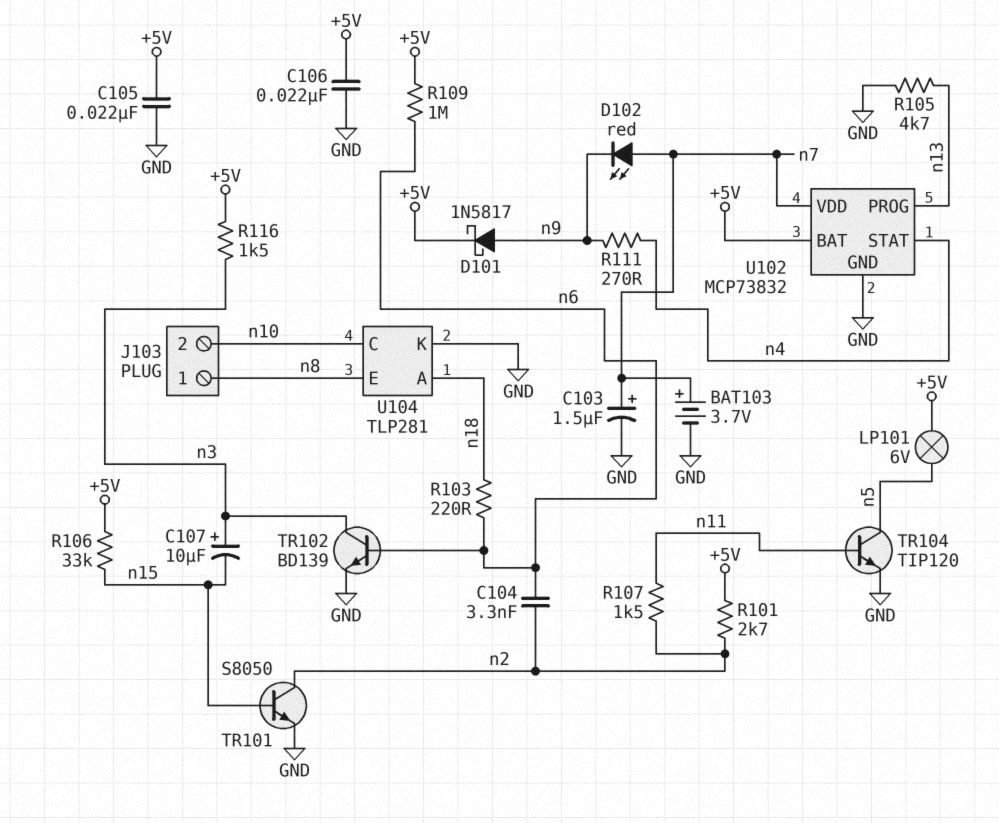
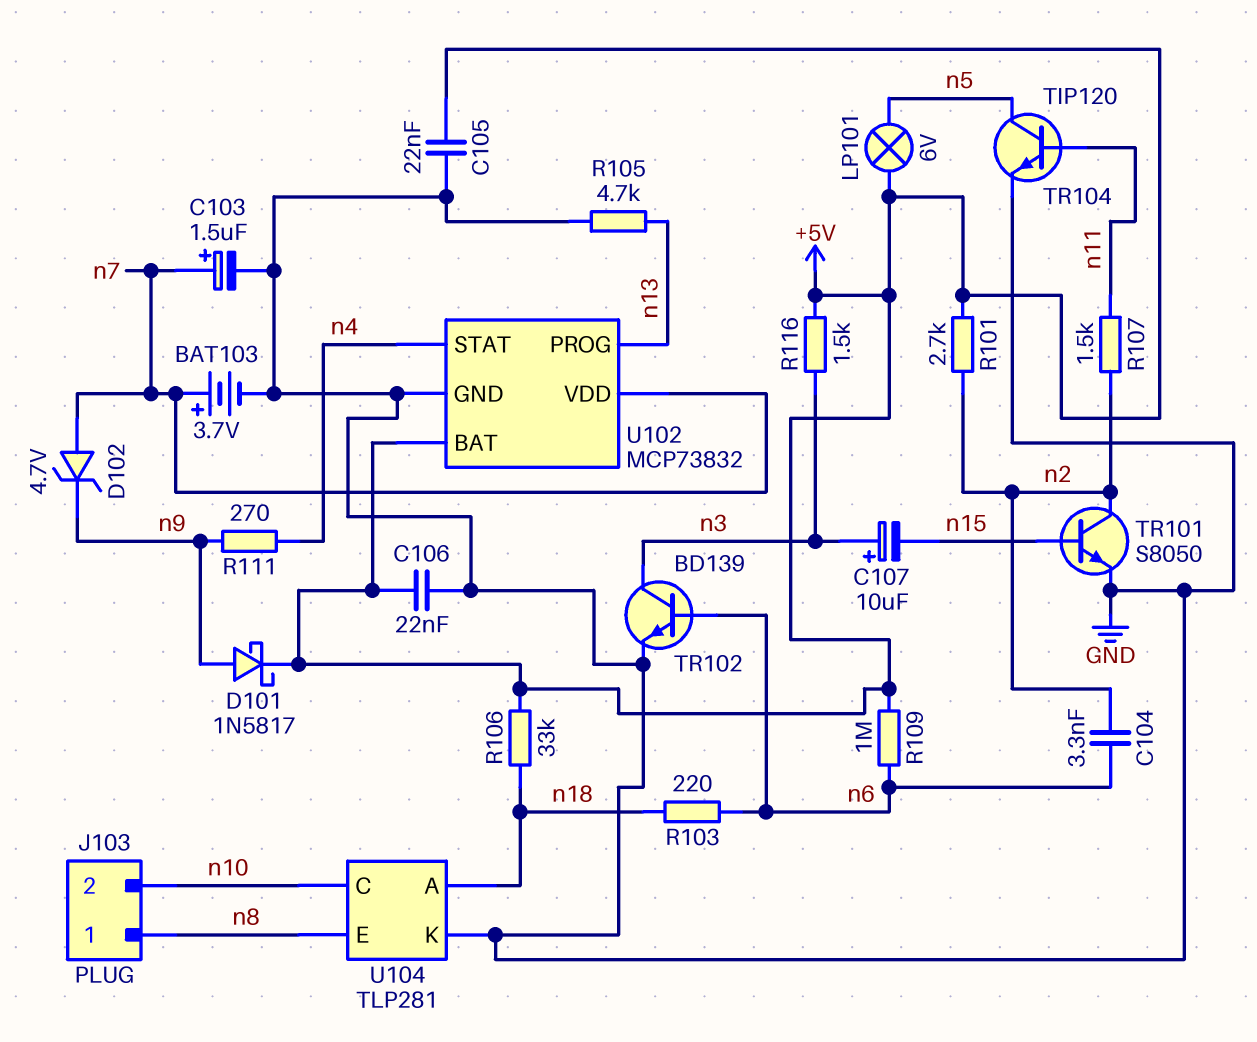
D102: LED red (A n7, K n9) -> zener 4.7V (A n7, K n9)
R106: 33k (+5V, n15) -> 33k (+5V, n18)

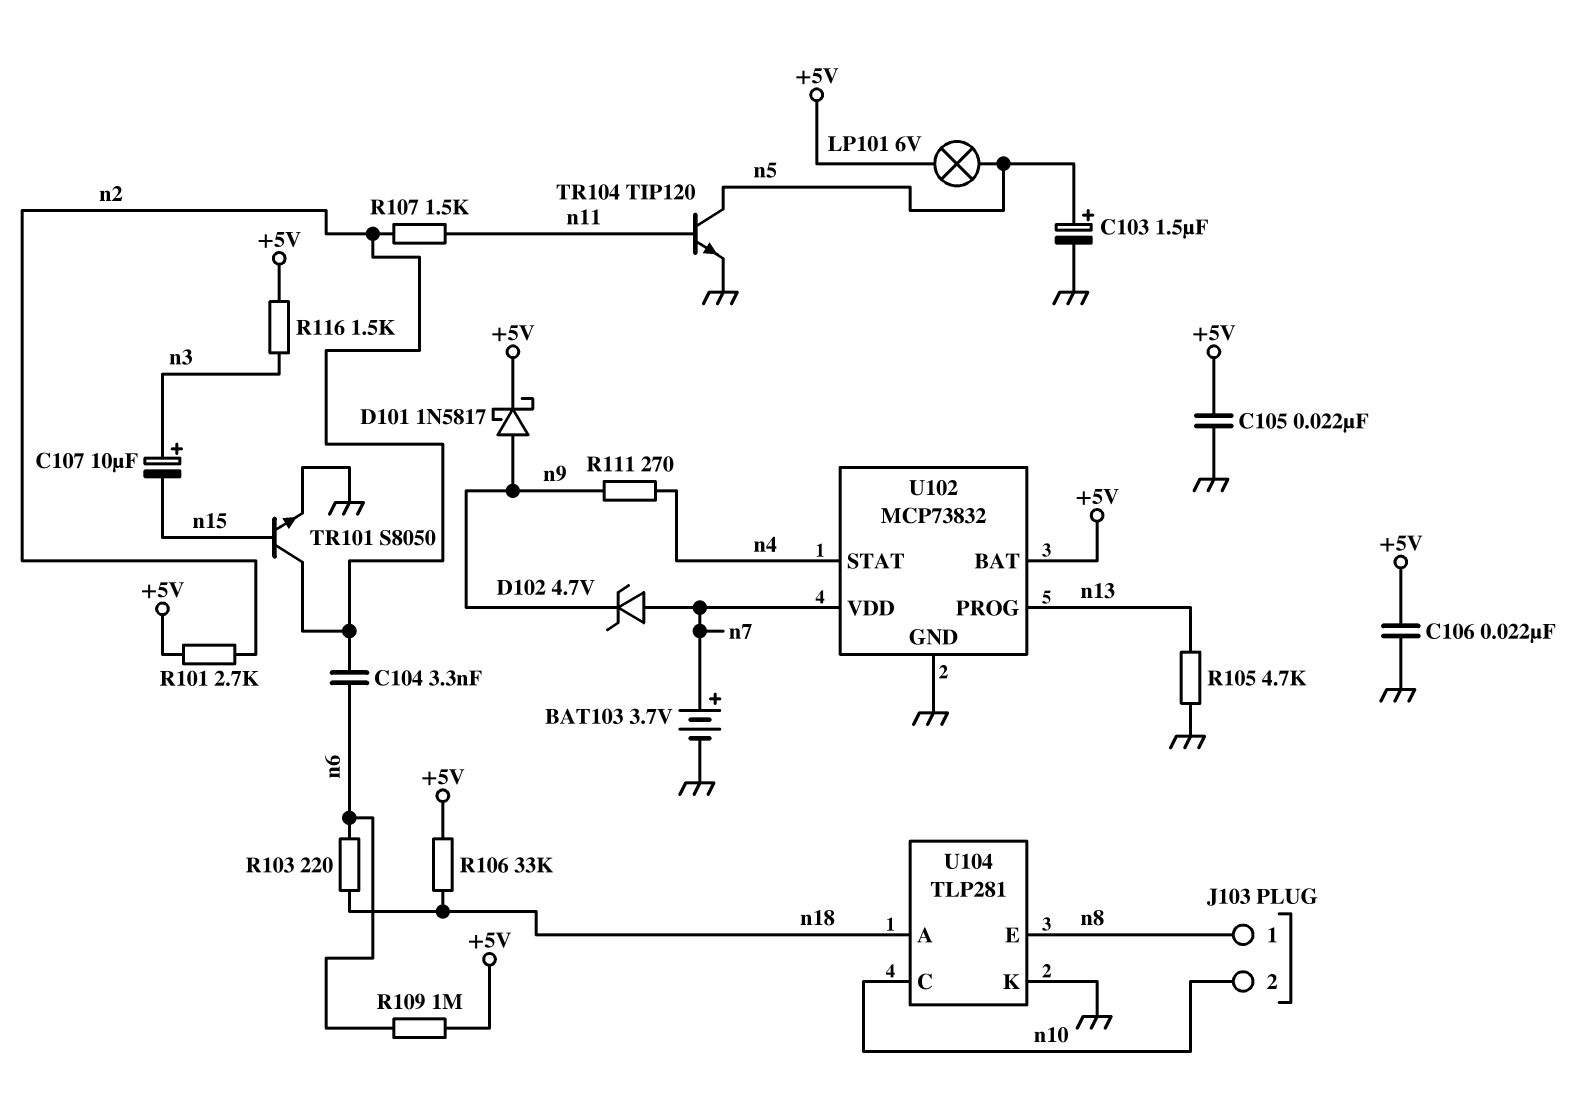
C103: 1.5uF (plus n7, minus GND) -> 1.5uF (plus n5, minus GND)
TR102: NPN BD139 (B n6, C n3, E GND) -> none

